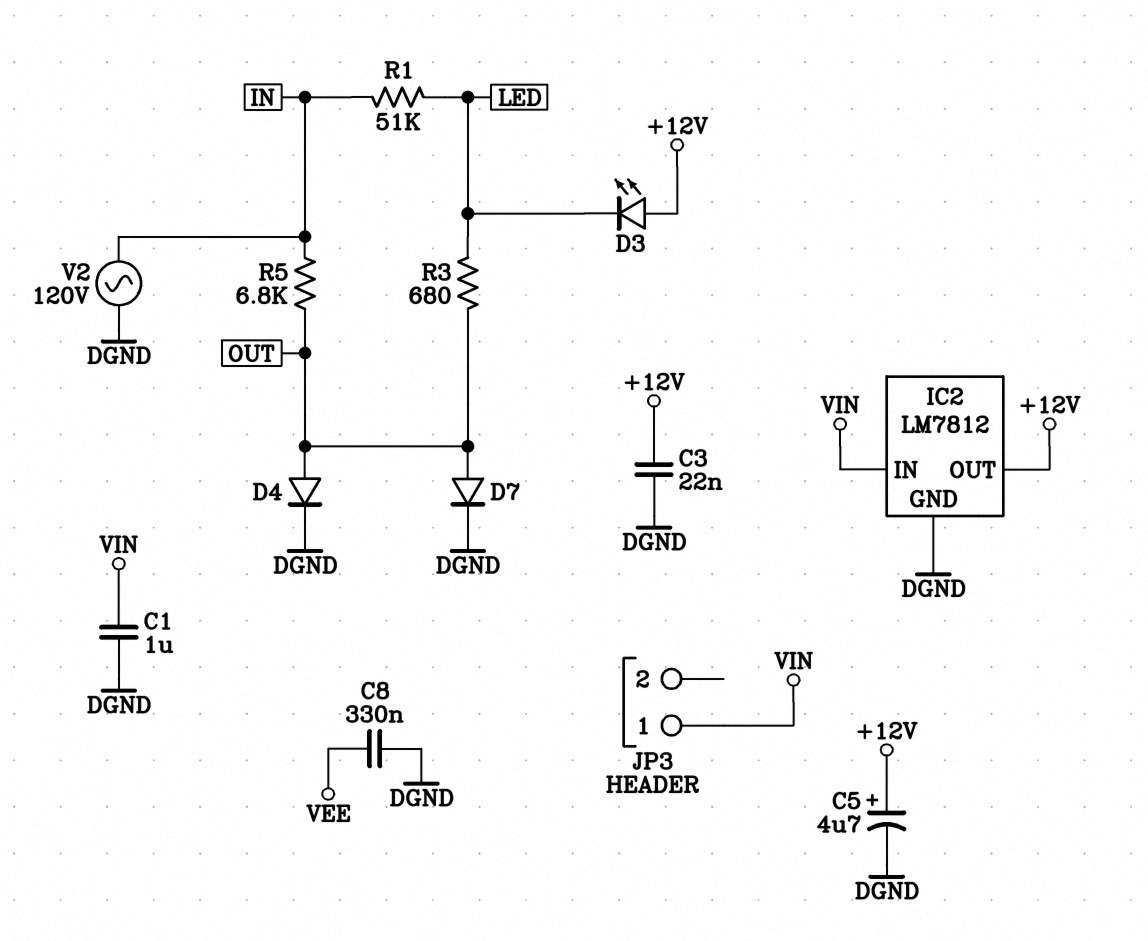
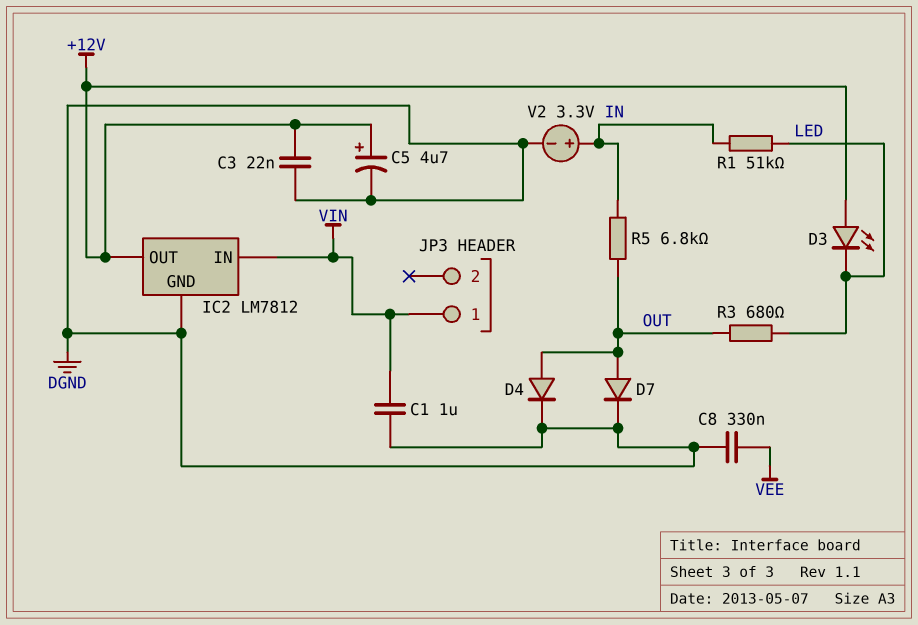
V2: AC 120V (DGND, IN) -> 3.3V (plus IN, minus DGND)

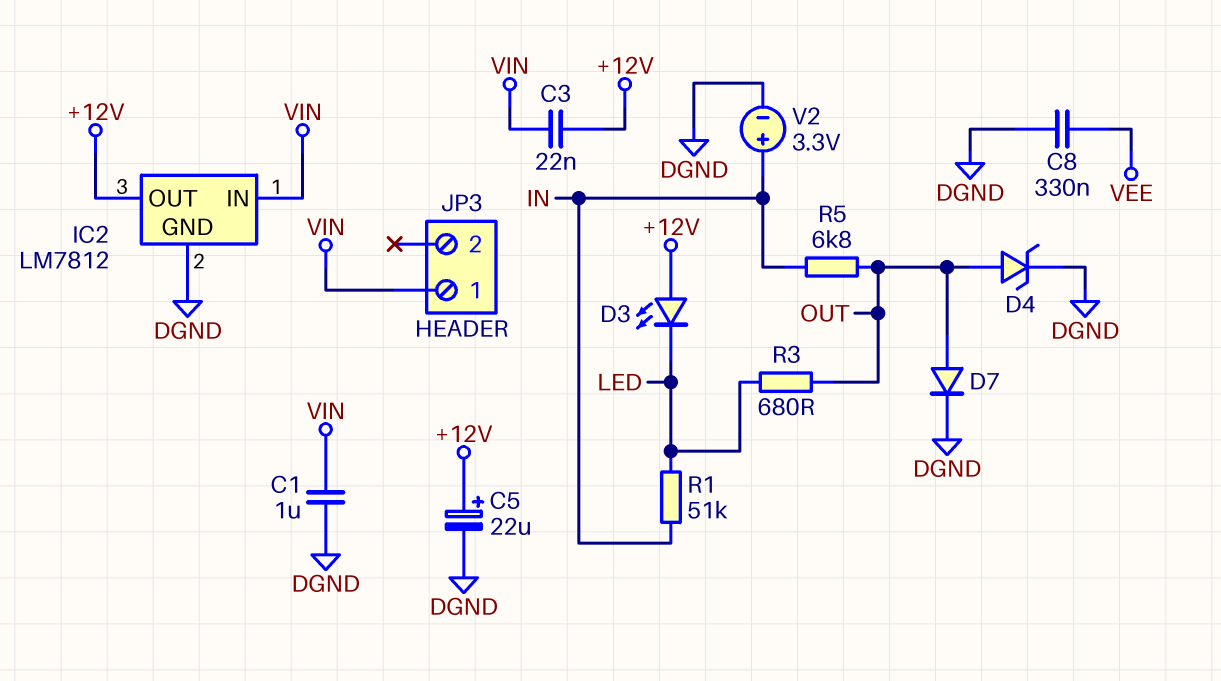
C3: 22nF (+12V, DGND) -> 22nF (+12V, VIN)
C5: 4.7uF (plus +12V, minus DGND) -> 22uF (plus +12V, minus DGND)
D4: diode (A OUT, K DGND) -> zener (A OUT, K DGND)

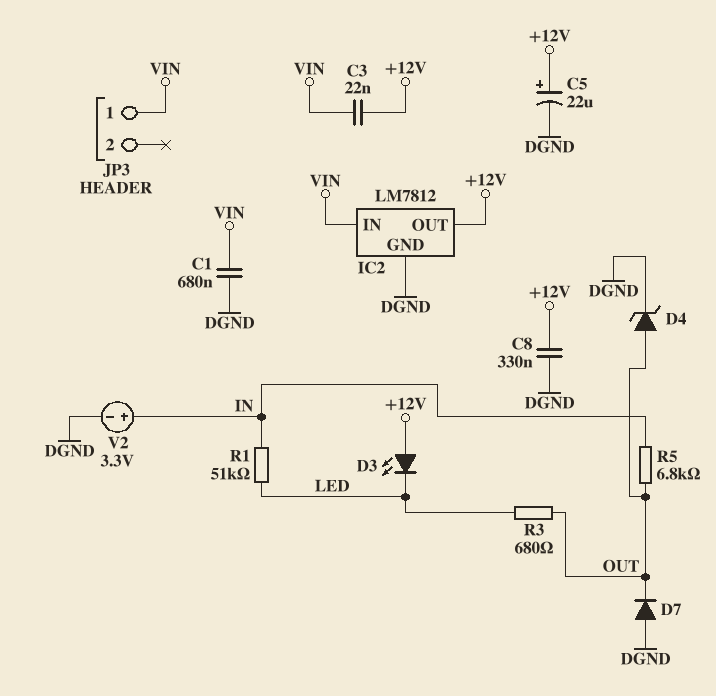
C1: 1uF (DGND, VIN) -> 680nF (DGND, VIN)
C8: 330nF (DGND, VEE) -> 330nF (+12V, DGND)
D7: diode (A OUT, K DGND) -> diode (A DGND, K OUT)

